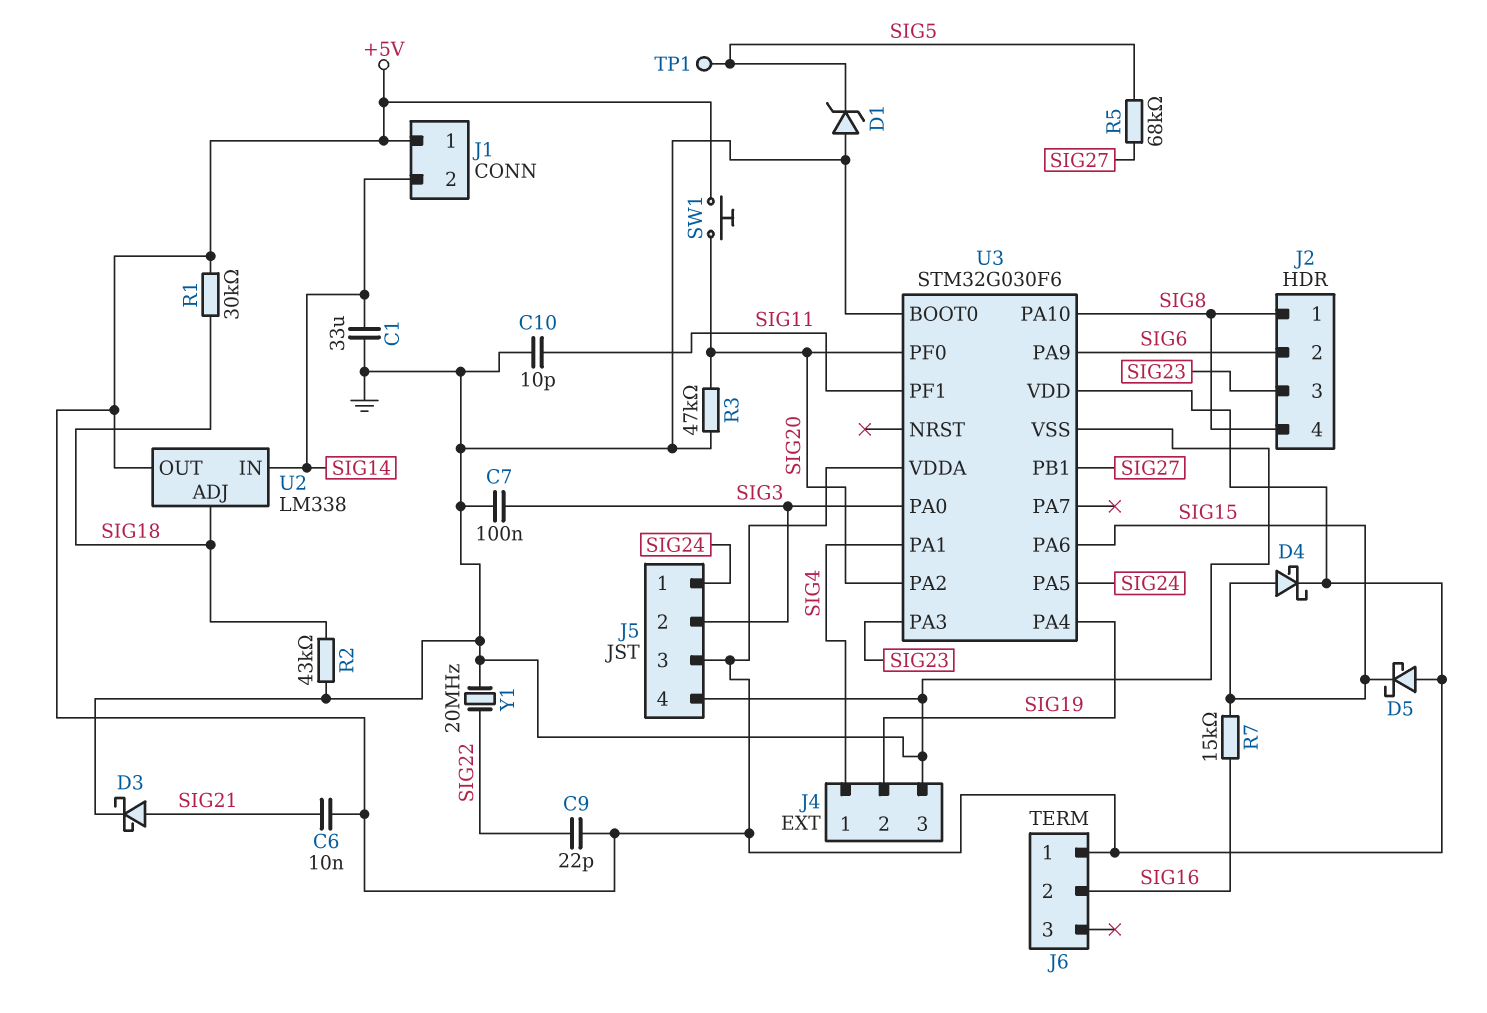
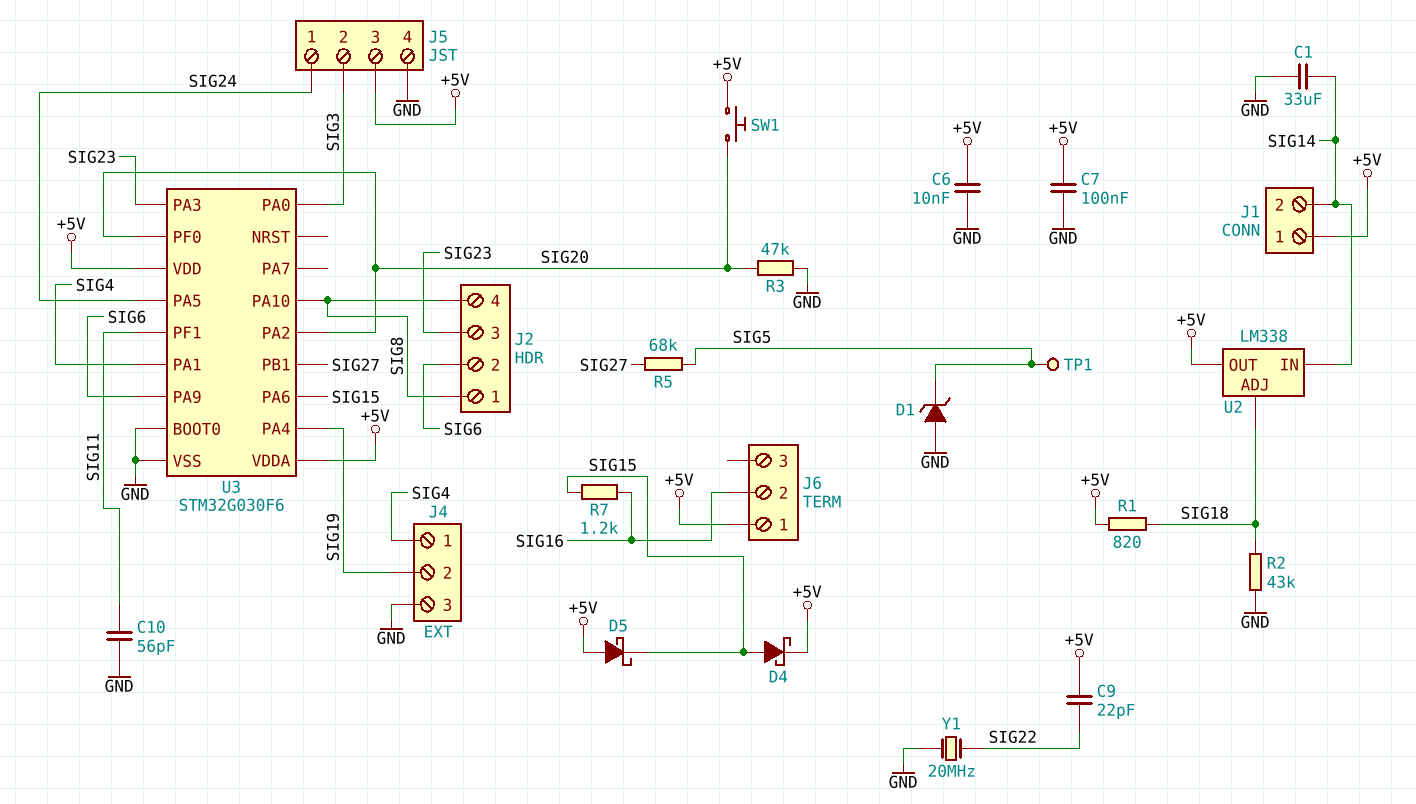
C6: 10nF (+5V, SIG21) -> 10nF (+5V, GND)
C7: 100nF (GND, SIG3) -> 100nF (+5V, GND)
C10: 10pF (GND, SIG11) -> 56pF (GND, SIG11)
D3: schottky (A SIG21, K GND) -> none
R1: 30k (+5V, SIG18) -> 820 (+5V, SIG18)
R7: 15k (SIG15, SIG16) -> 1.2k (SIG15, SIG16)

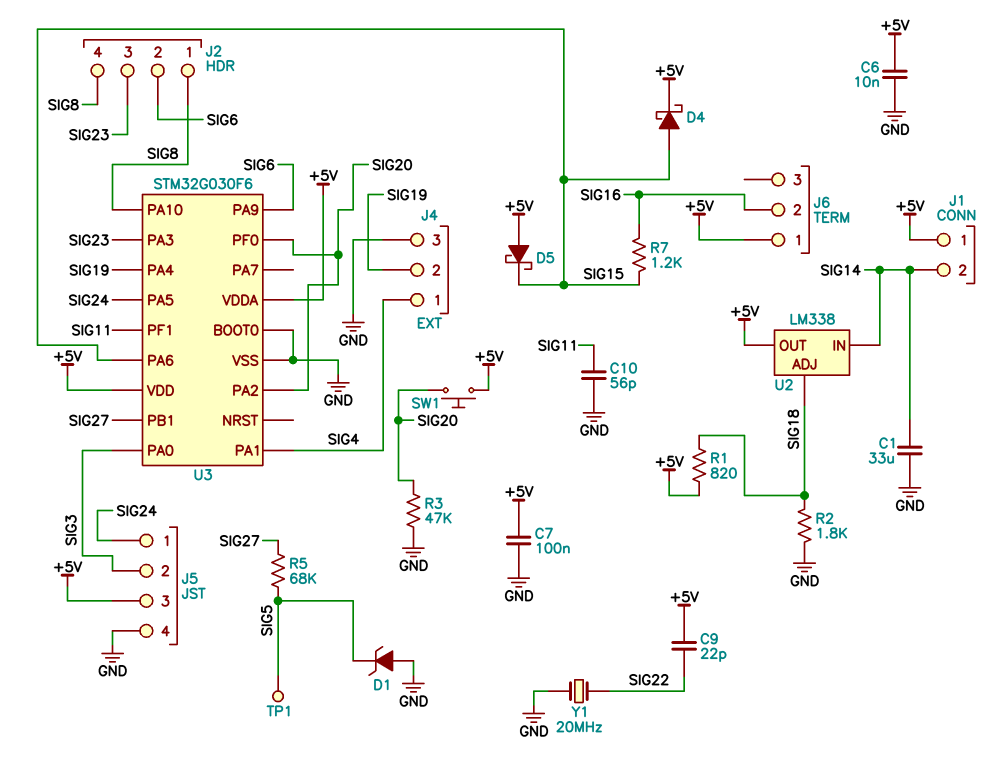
R2: 43k (GND, SIG18) -> 1.8k (GND, SIG18)

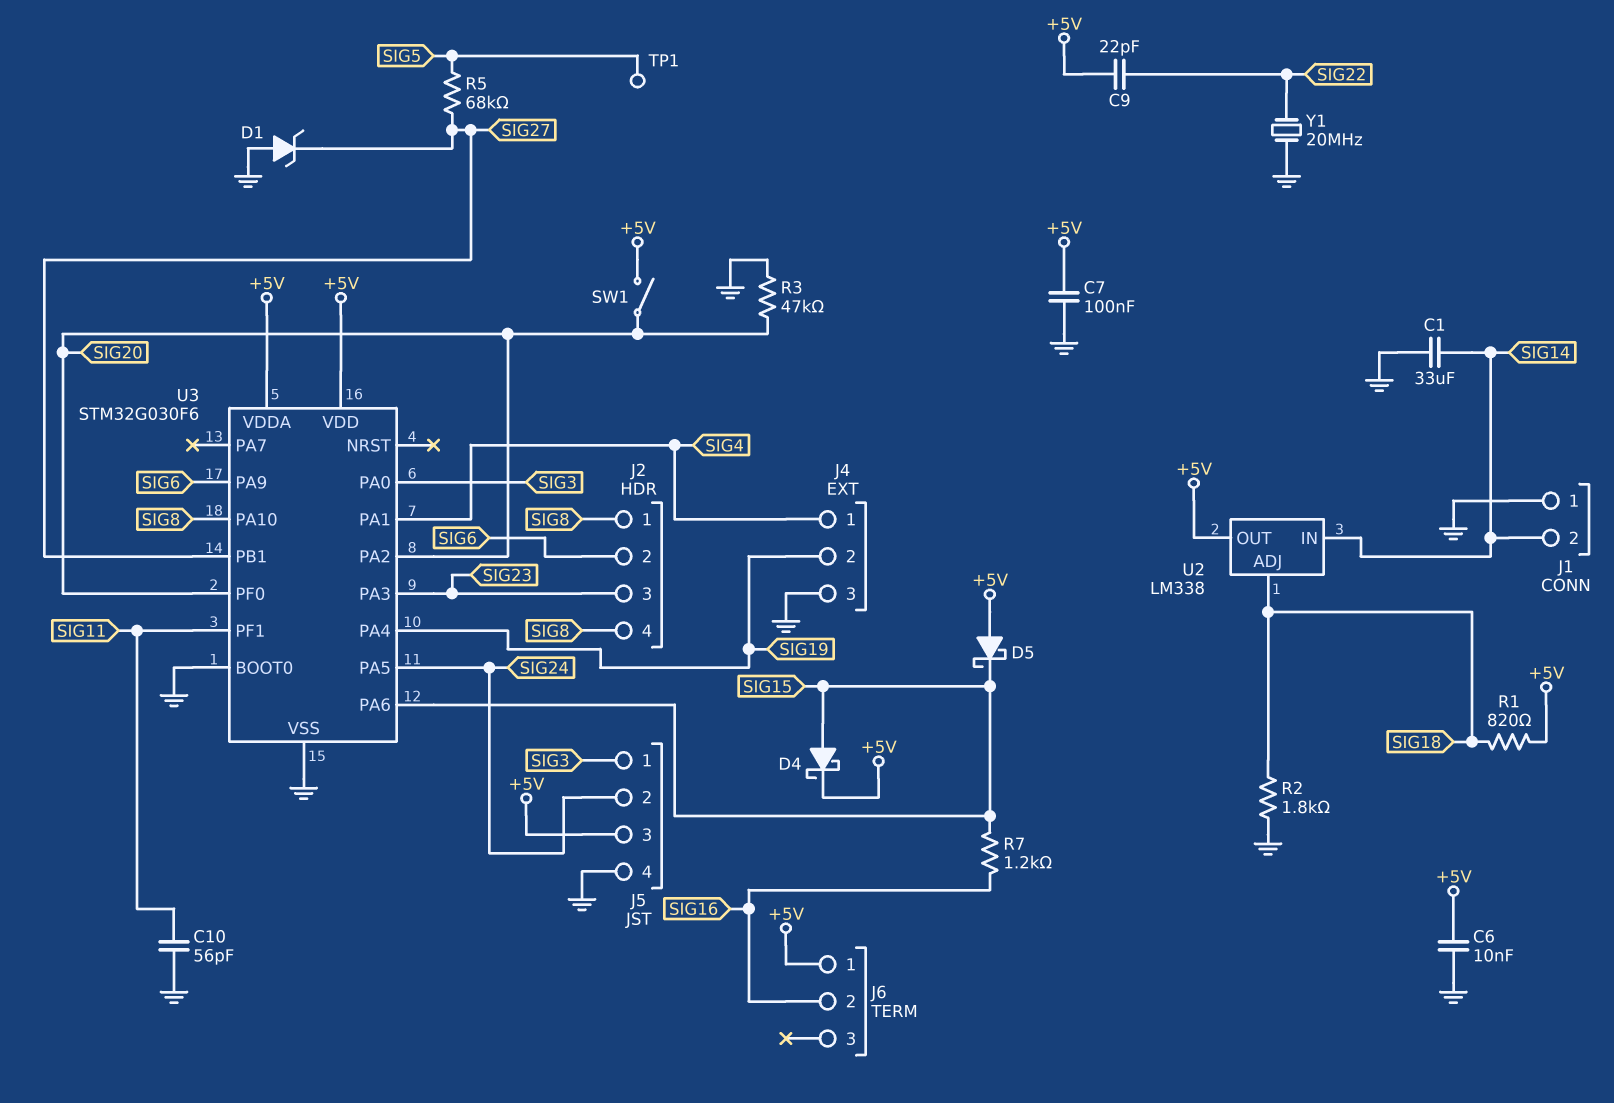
D1: zener (A GND, K SIG5) -> zener (A GND, K SIG27)
J1 pin 1: +5V -> GND
J5 pin 1: SIG24 -> SIG3
J5 pin 2: SIG3 -> SIG24
SW1: button (+5V, SIG20) -> switch (+5V, SIG20)

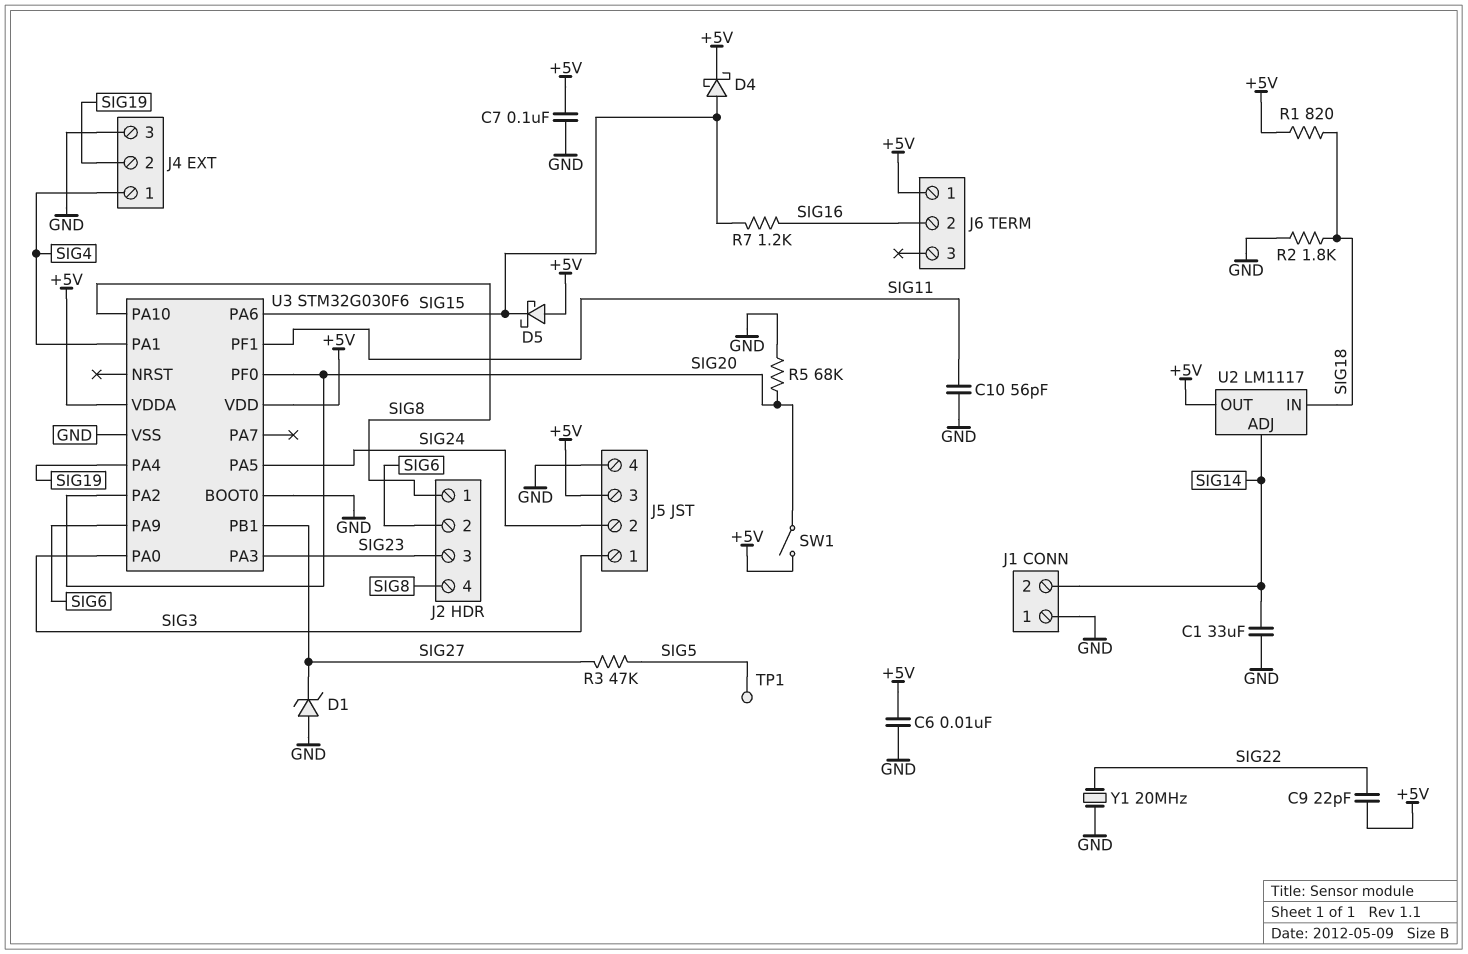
R3: 47k (GND, SIG20) -> 47k (SIG5, SIG27)
R5: 68k (SIG5, SIG27) -> 68k (GND, SIG20)
U2: LM338 -> LM1117
U2 pin ADJ: SIG18 -> SIG14
U2 pin IN: SIG14 -> SIG18

